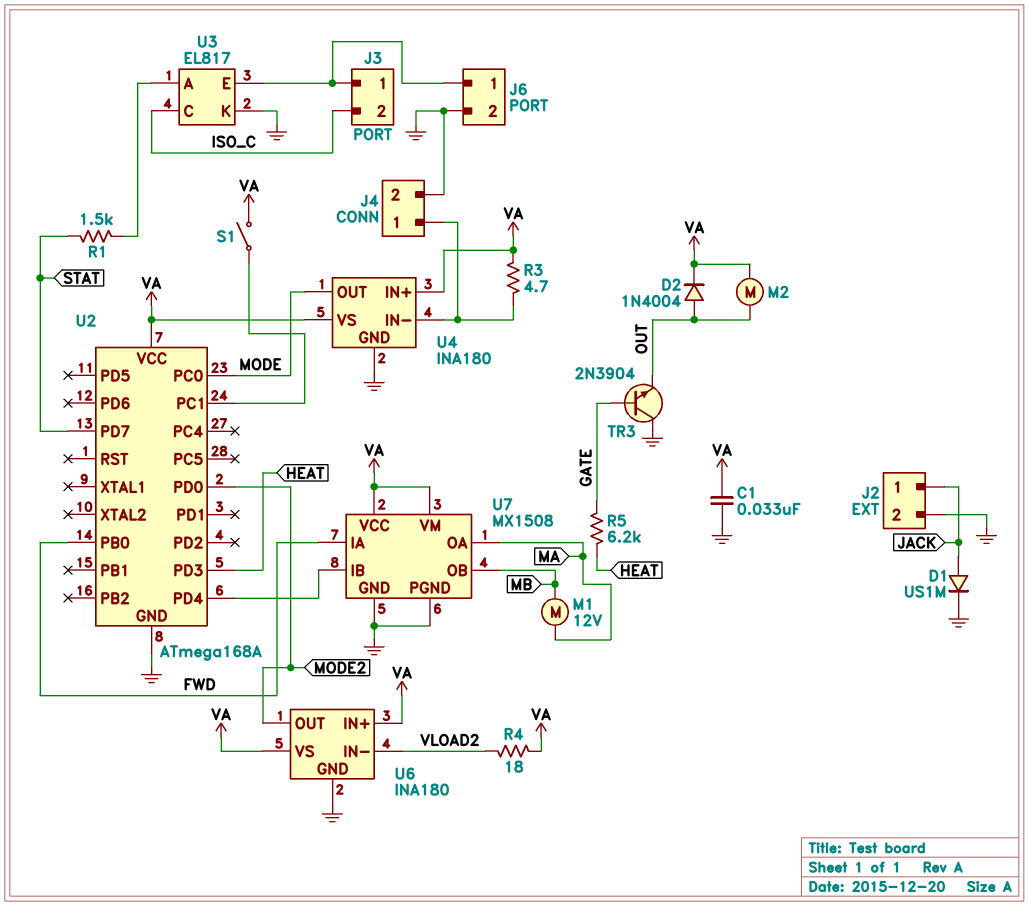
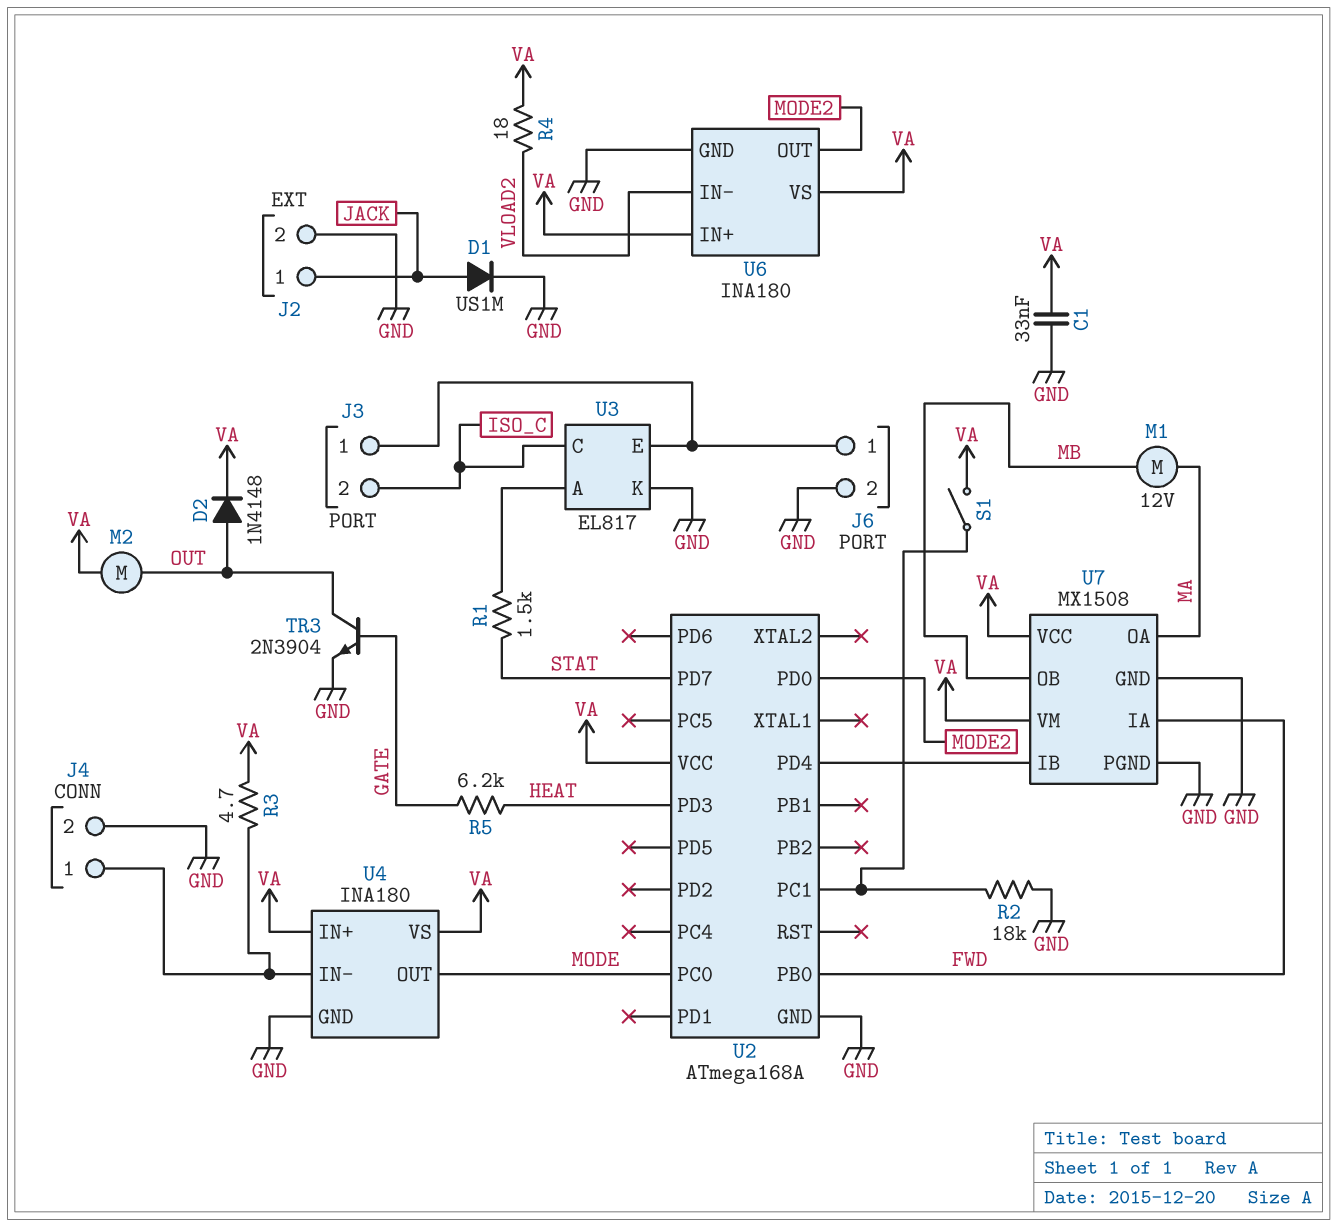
D2: diode 1N4004 (A OUT, K VA) -> diode 1N4148 (A OUT, K VA)
R2: none -> 18k (GND, U2/PC1)
TR3: NPN 2N3904 (B GATE, C GND, E OUT) -> NPN 2N3904 (B GATE, C OUT, E GND)

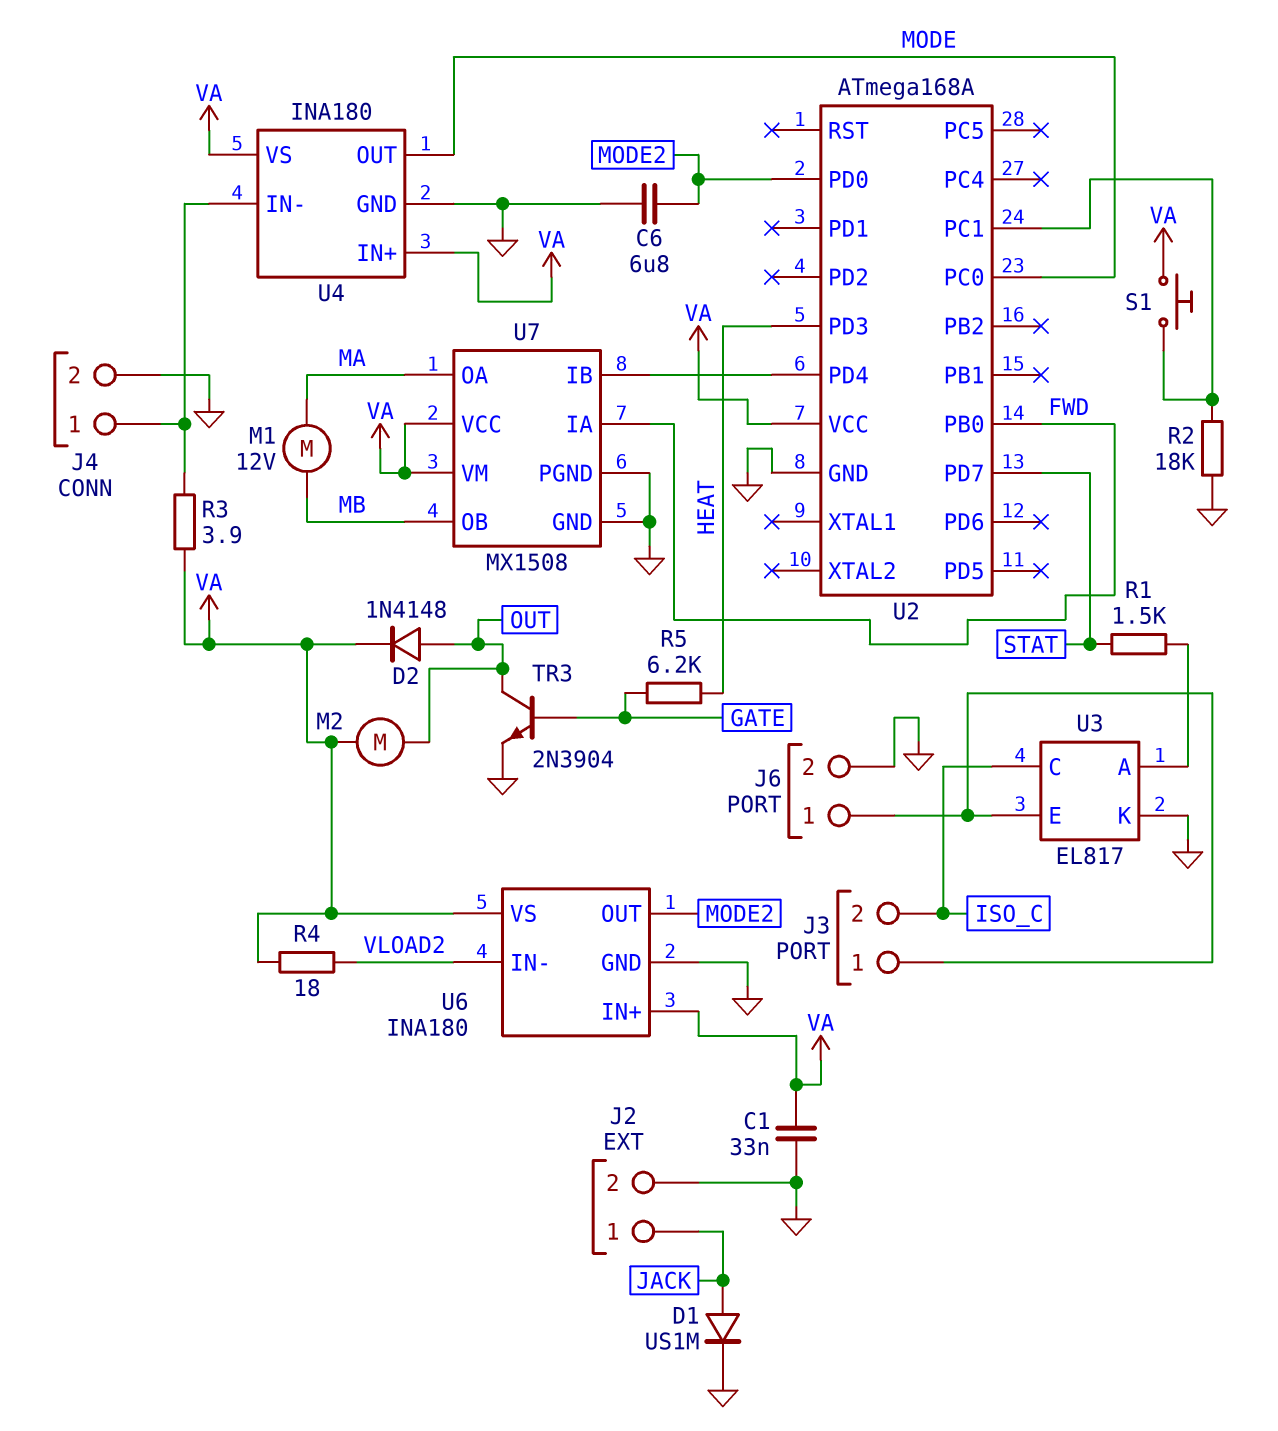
C6: none -> 6.8uF (GND, MODE2)
R3: 4.7 (J4/1, VA) -> 3.9 (J4/1, VA)
S1: switch (U2/PC1, VA) -> button (U2/PC1, VA)

